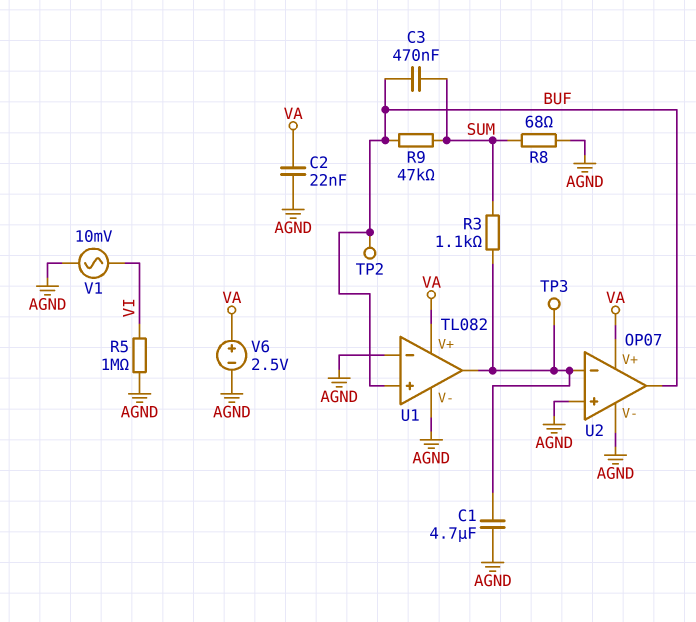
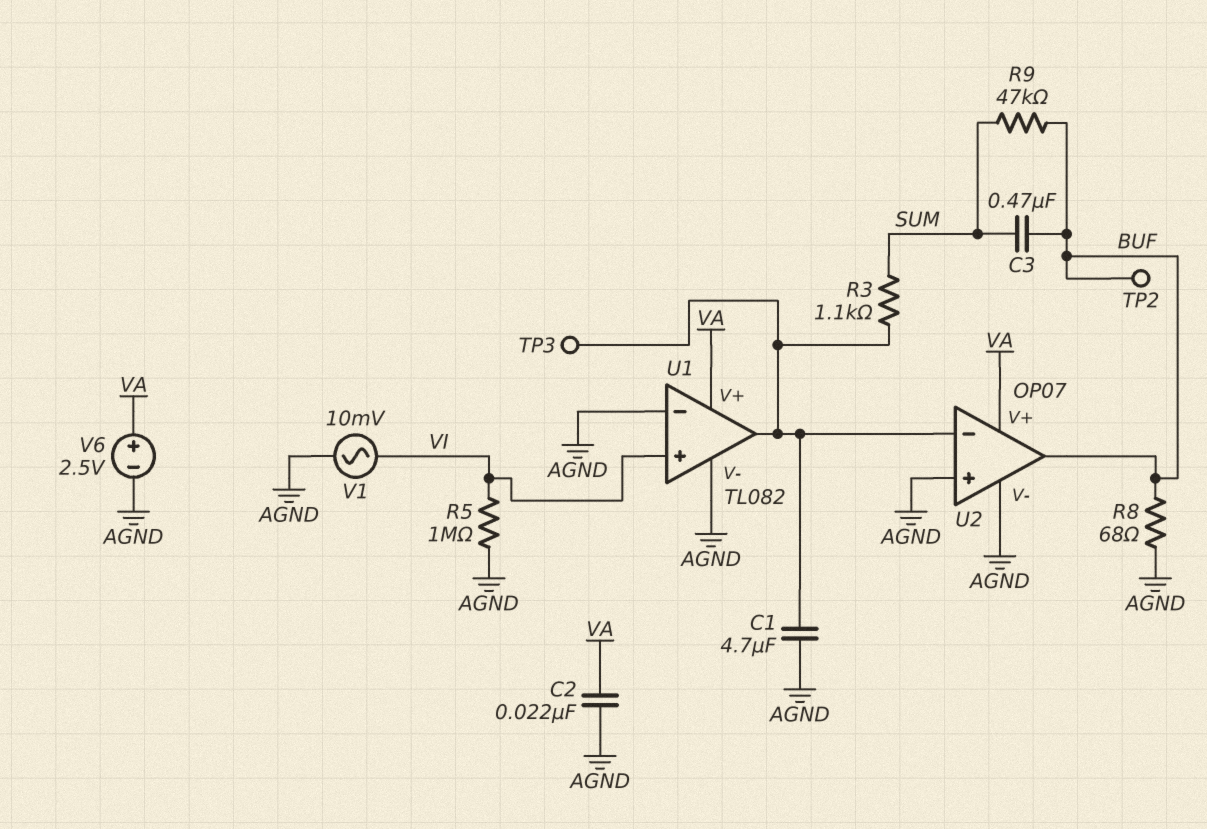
R8: 68 (AGND, SUM) -> 68 (AGND, BUF)
U1 pin in+: BUF -> VI

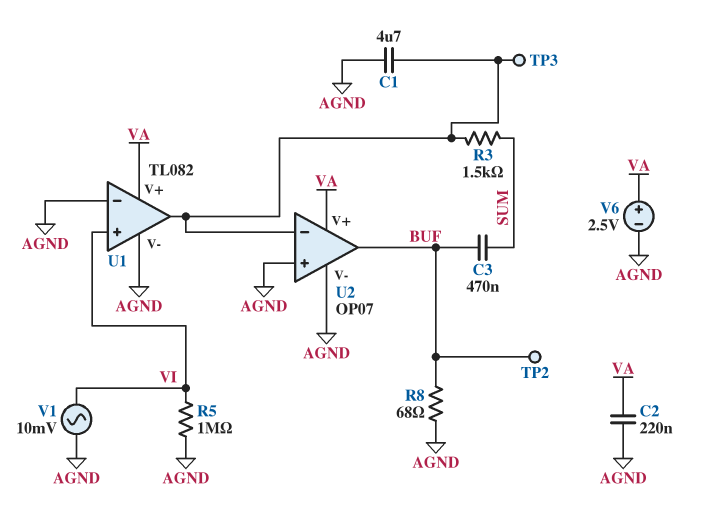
C2: 22nF (AGND, VA) -> 220nF (AGND, VA)
R3: 1.1k (SUM, U1/out) -> 1.5k (SUM, U1/out)
R9: 47k (BUF, SUM) -> none

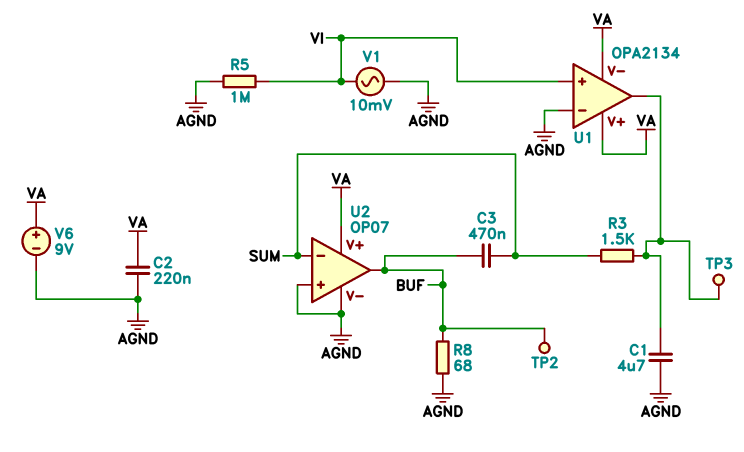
U1: TL082 -> OPA2134
U1 pin V-: AGND -> VA
U2 pin in-: U1/out -> SUM
V6: 2.5V (plus VA, minus AGND) -> 9V (plus VA, minus AGND)

